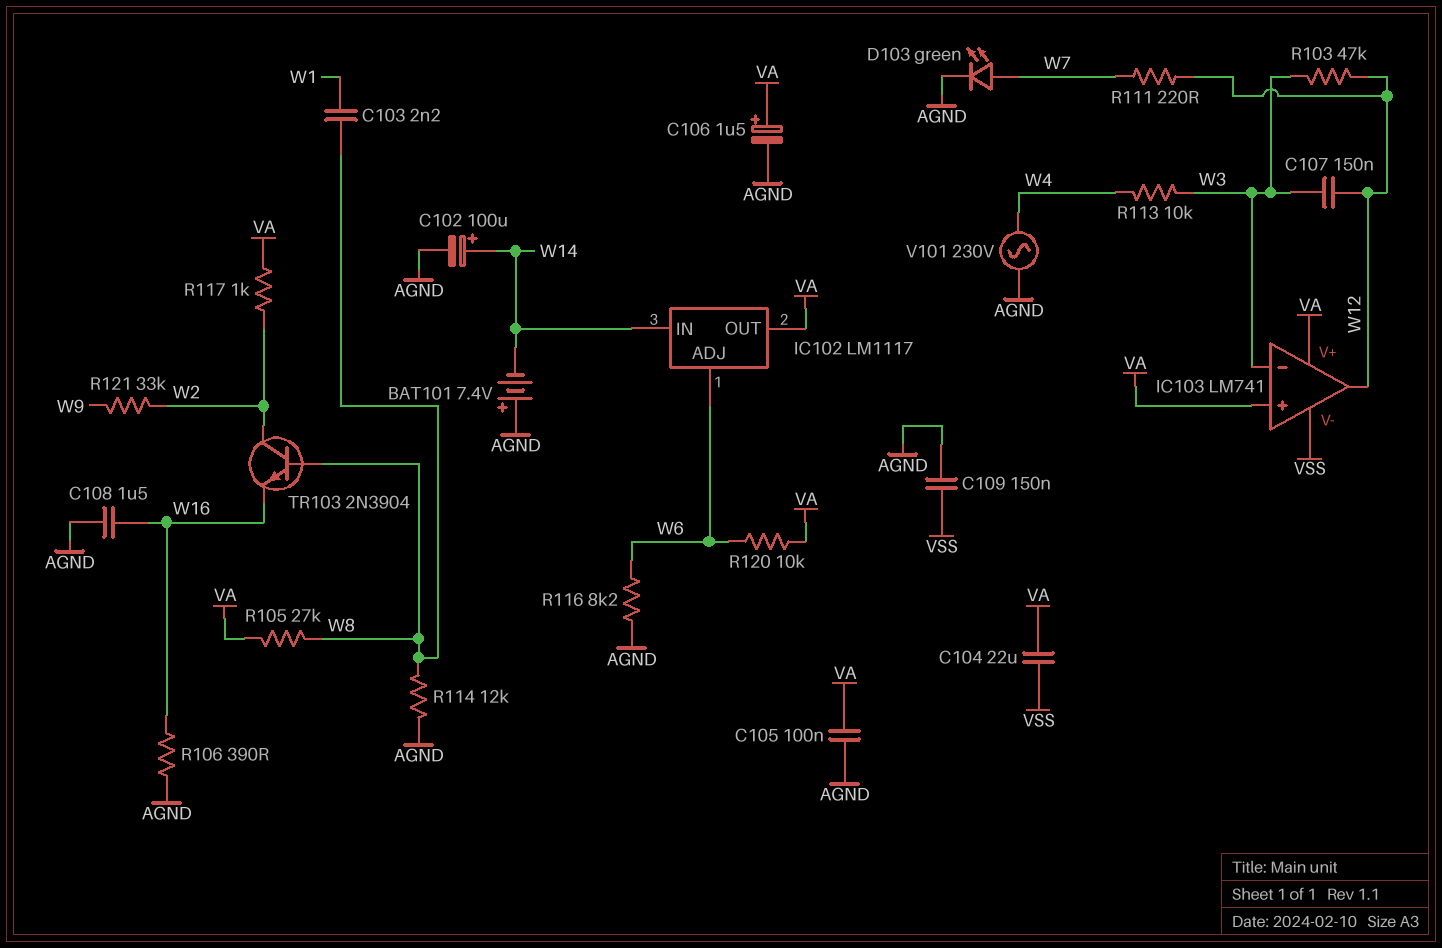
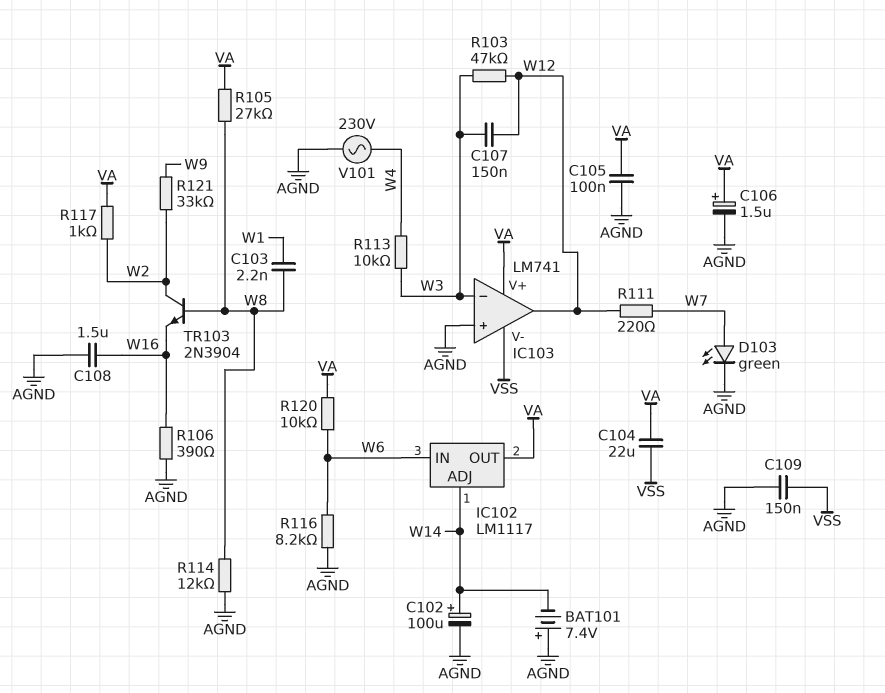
IC102 pin ADJ: W6 -> W14
IC102 pin IN: W14 -> W6
IC103 pin in+: VA -> AGND

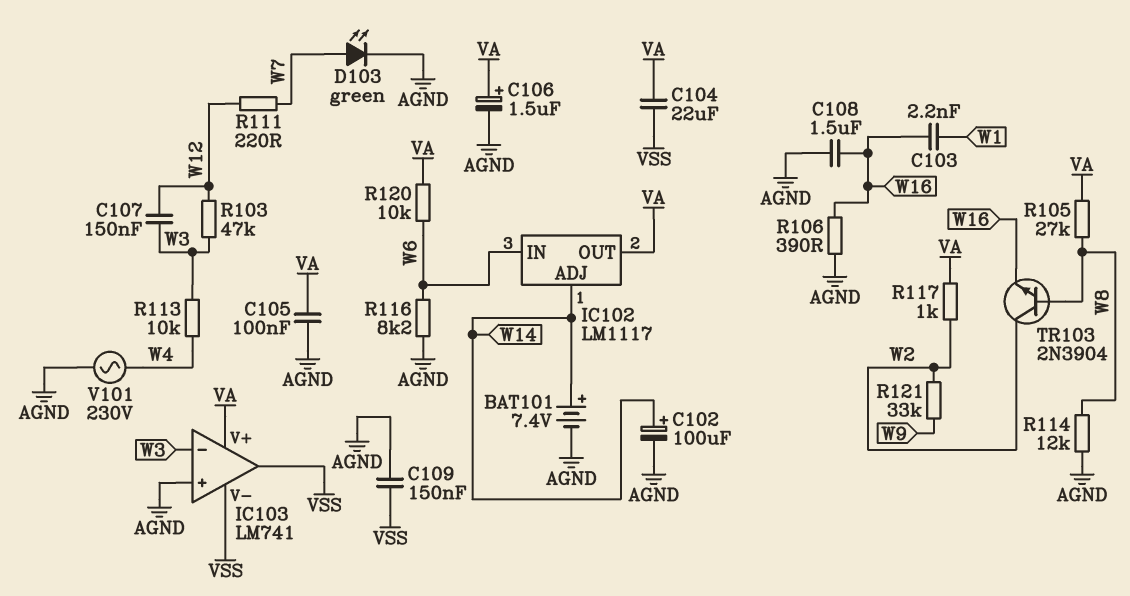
BAT101: 7.4V (plus AGND, minus W14) -> 7.4V (plus W14, minus AGND)
C103: 2.2nF (W1, W8) -> 2.2nF (W1, W16)
IC103 pin out: W12 -> VSS

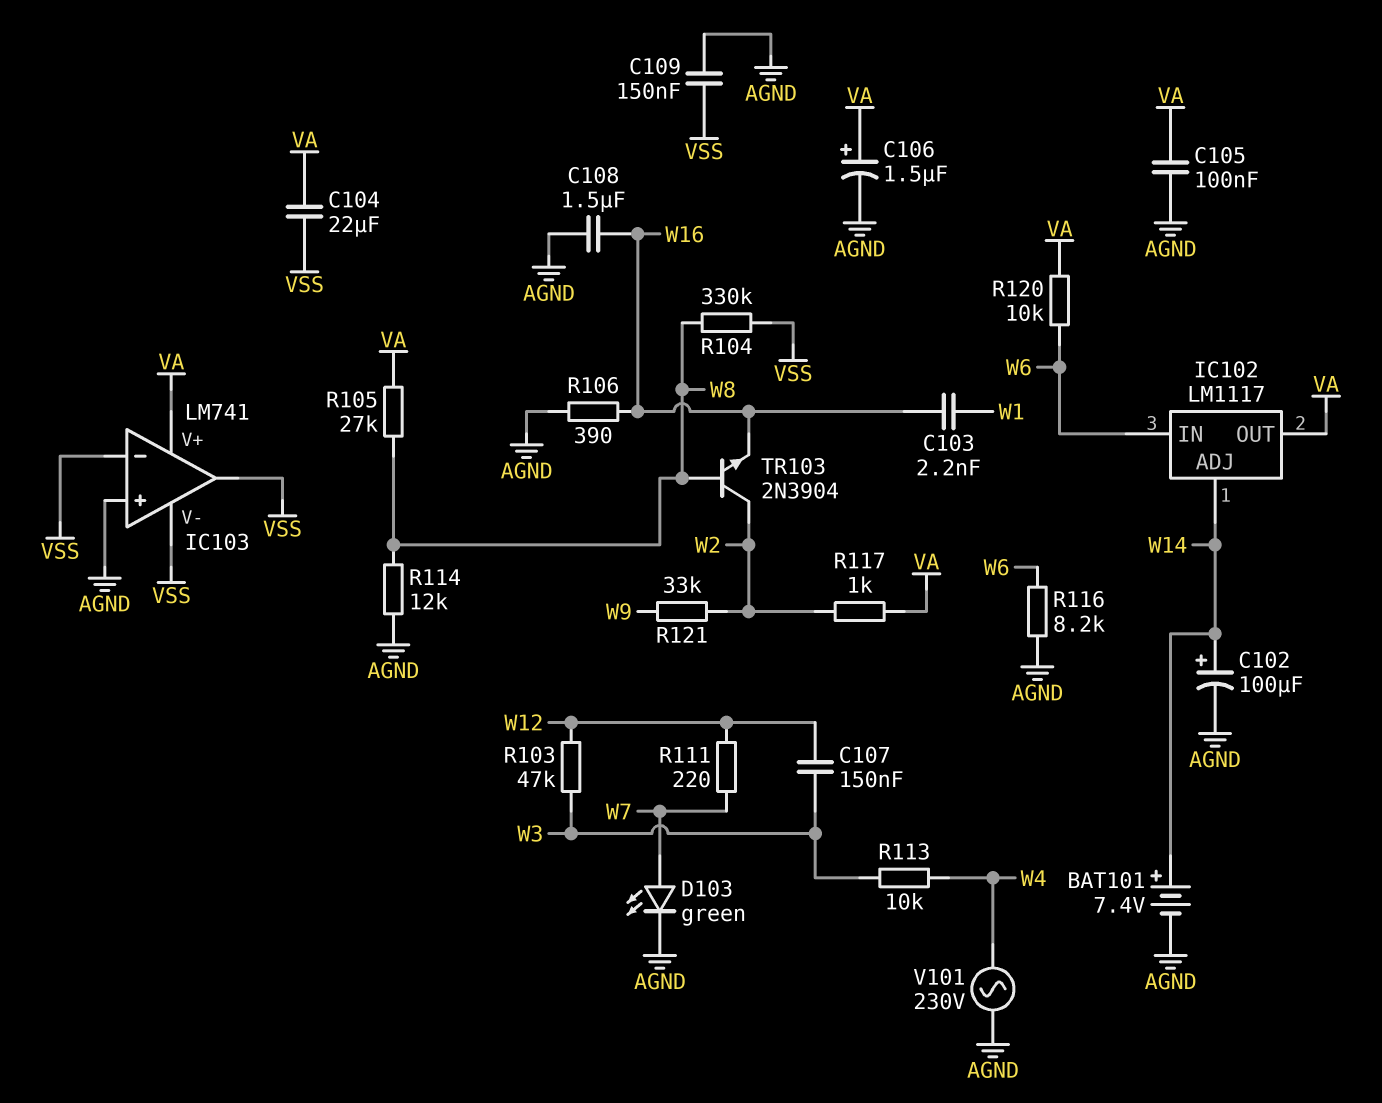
IC103 pin in-: W3 -> VSS
R104: none -> 330k (VSS, W8)

